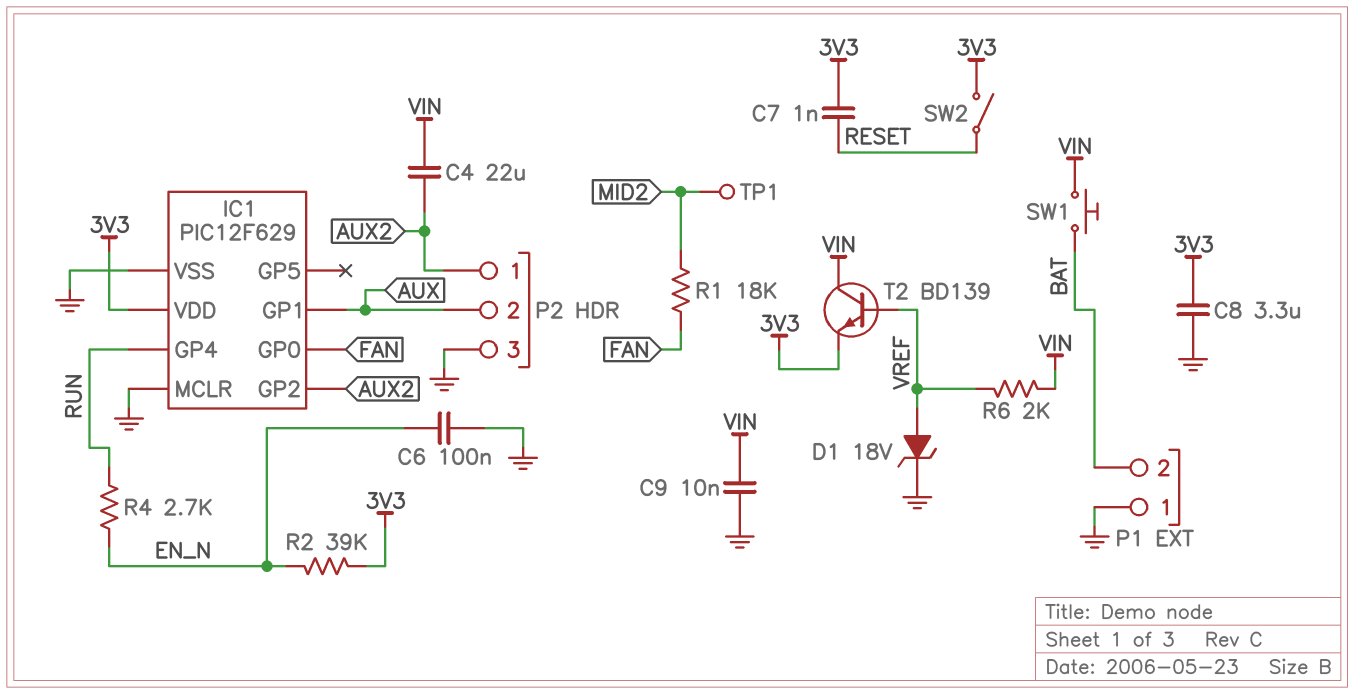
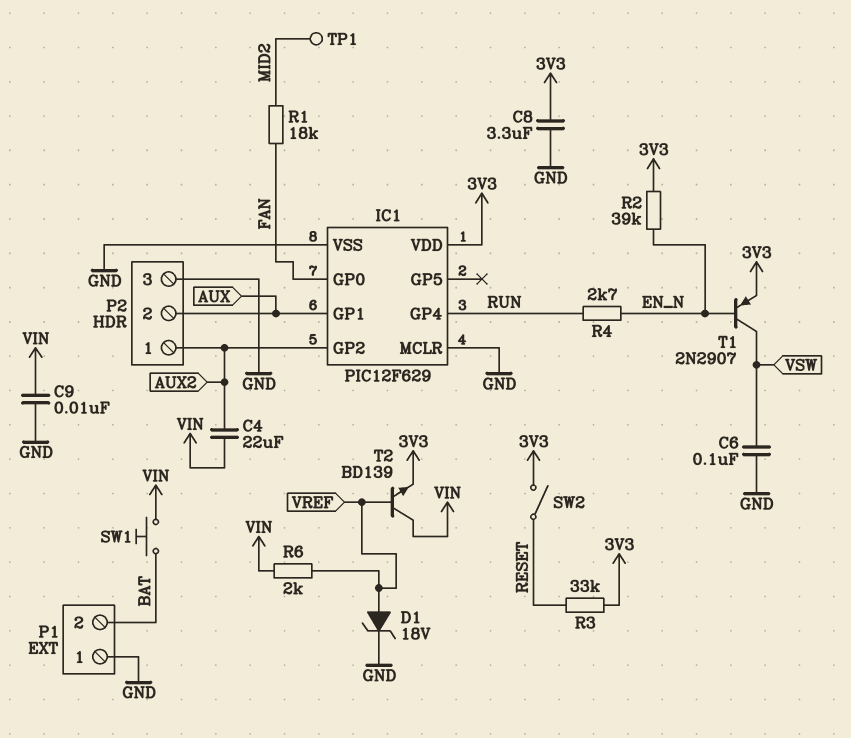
C6: 100nF (EN_N, GND) -> 100nF (GND, VSW)
C7: 1nF (3V3, RESET) -> none
R3: none -> 33k (3V3, RESET)
T1: none -> PNP 2N2907 (B EN_N, C VSW, E 3V3)

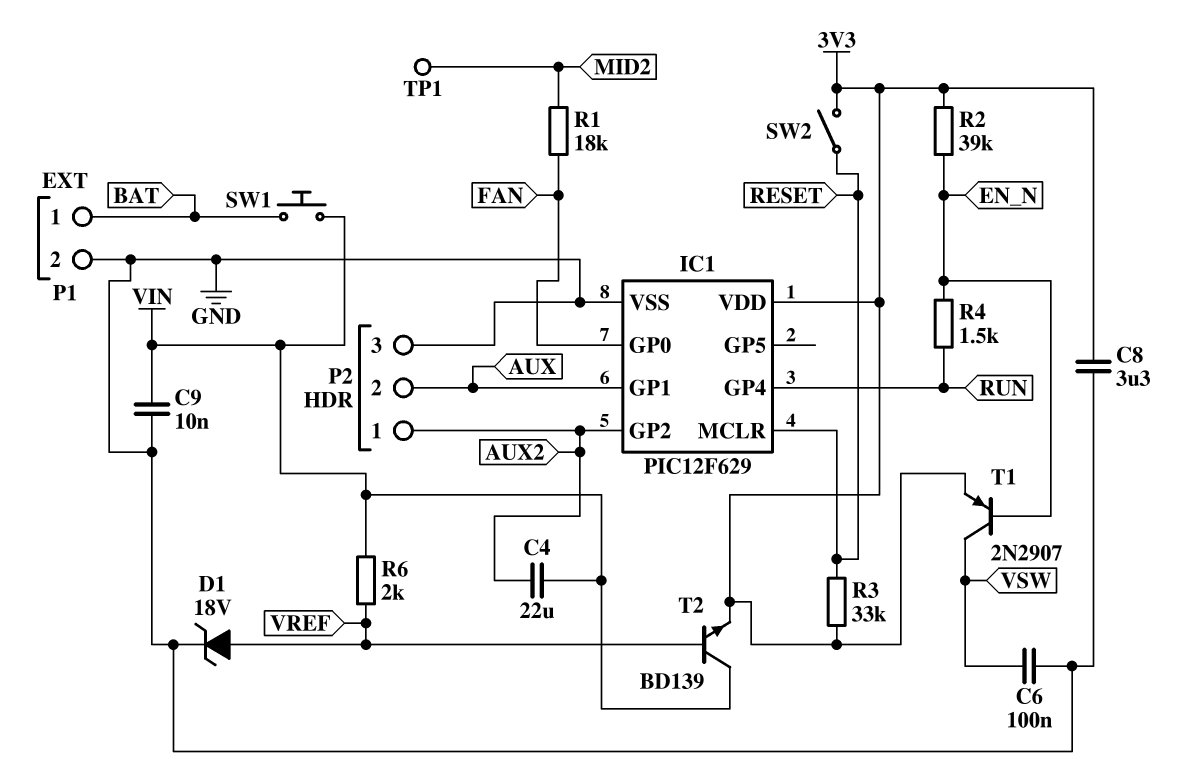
IC1 pin MCLR: GND -> RESET
P1 pin 1: GND -> BAT
P1 pin 2: BAT -> GND
R4: 2.7k (EN_N, RUN) -> 1.5k (EN_N, RUN)

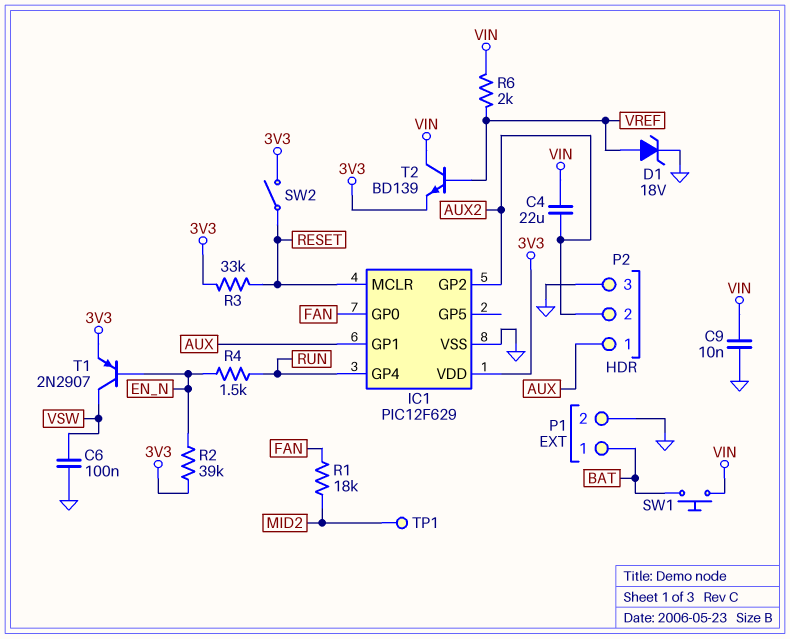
C8: 3.3uF (3V3, GND) -> none
P2 pin 1: AUX2 -> AUX
P2 pin 2: AUX -> AUX2

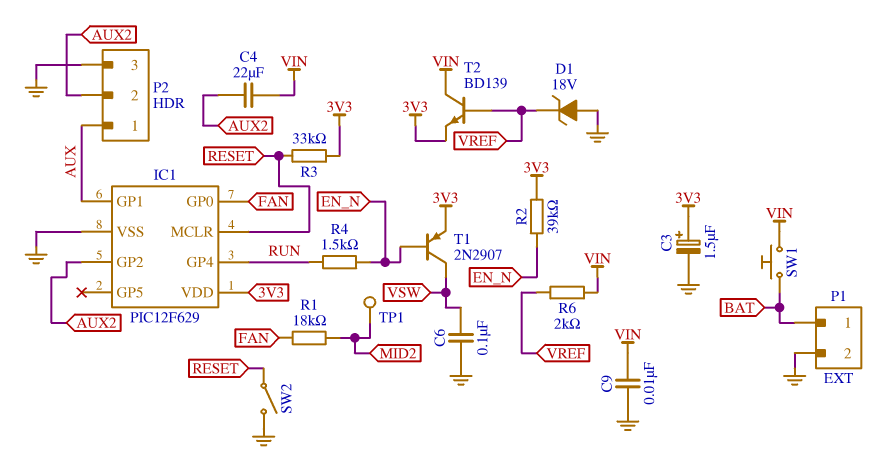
C3: none -> 1.5uF (plus 3V3, minus GND)
D1: zener 18V (A VREF, K GND) -> zener 18V (A GND, K VREF)
SW2: switch (3V3, RESET) -> switch (GND, RESET)

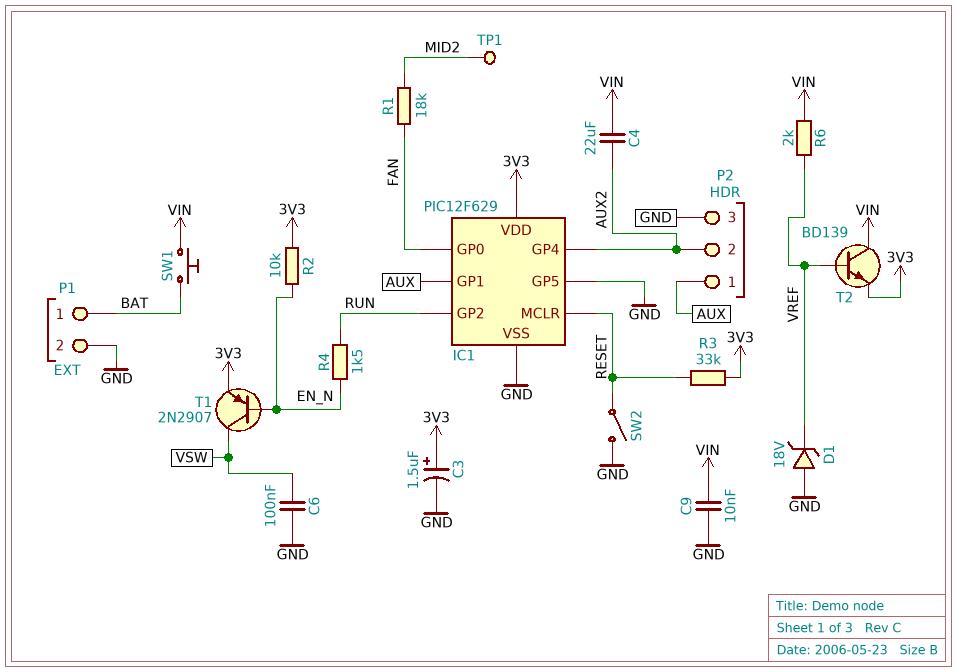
IC1 pin GP2: AUX2 -> RUN
IC1 pin GP4: RUN -> AUX2
IC1 pin GP5: none -> GND
R2: 39k (3V3, EN_N) -> 10k (3V3, EN_N)

